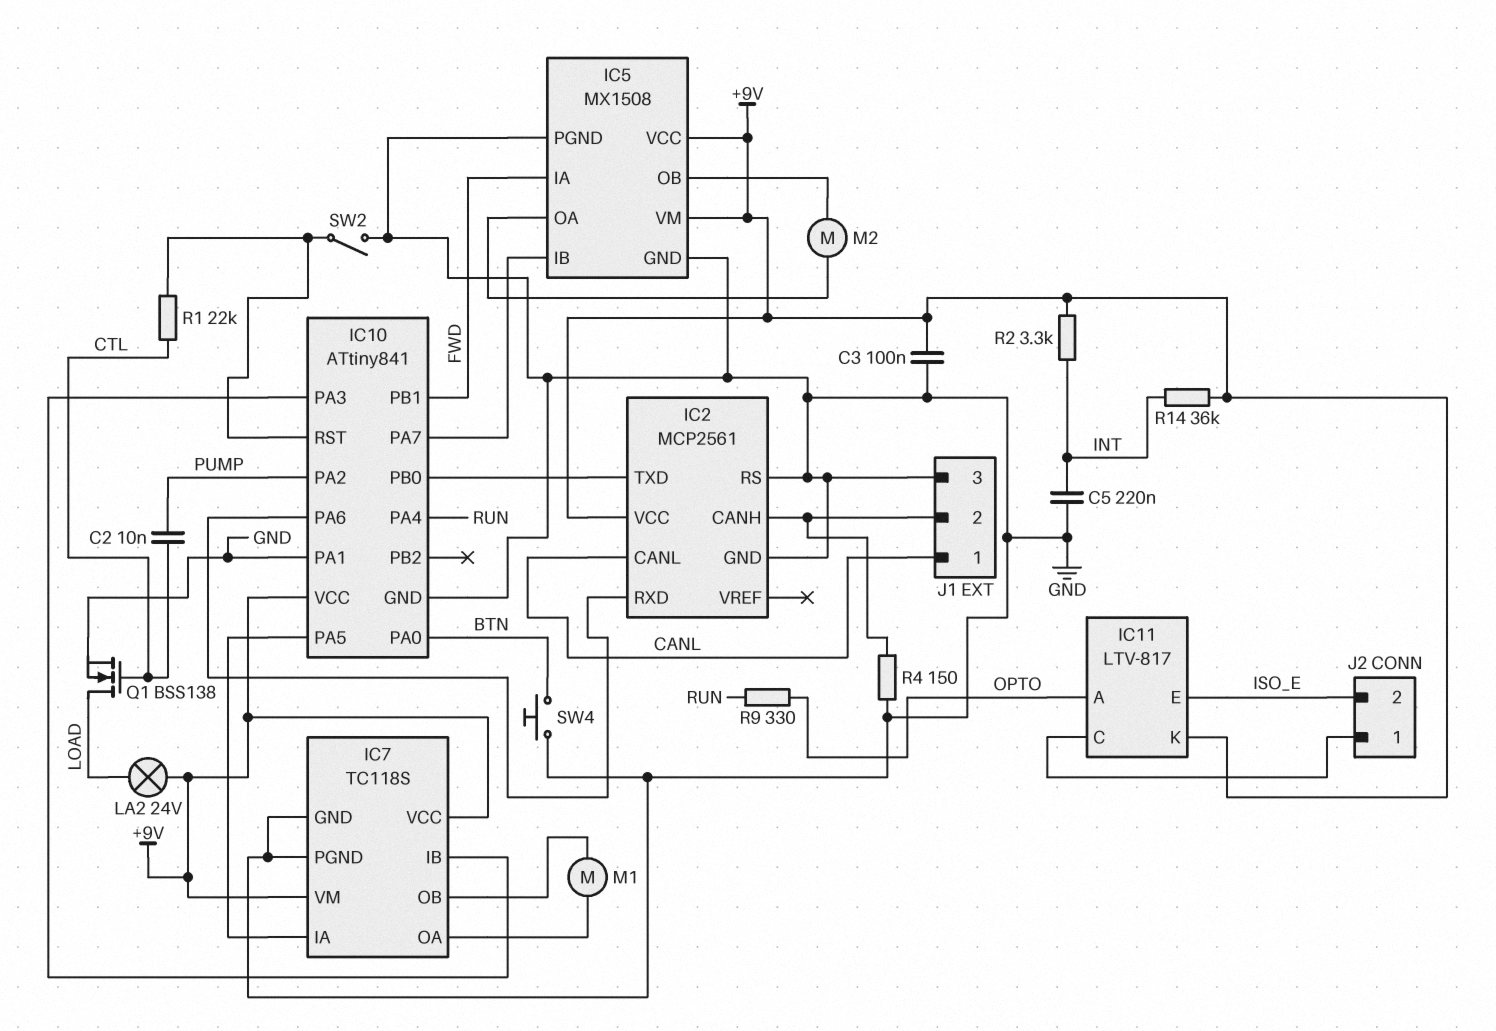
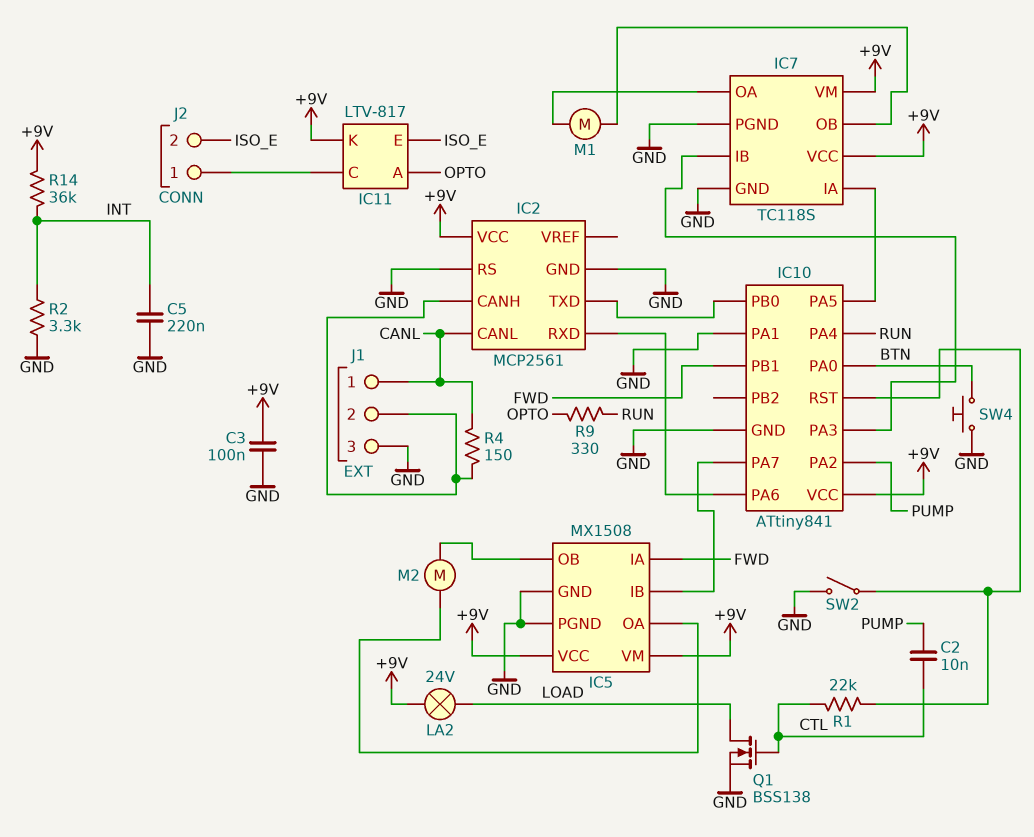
R2: 3.3k (+9V, INT) -> 3.3k (GND, INT)
R4: 150 (GND, IC2/CANH) -> 150 (CANL, IC2/CANH)

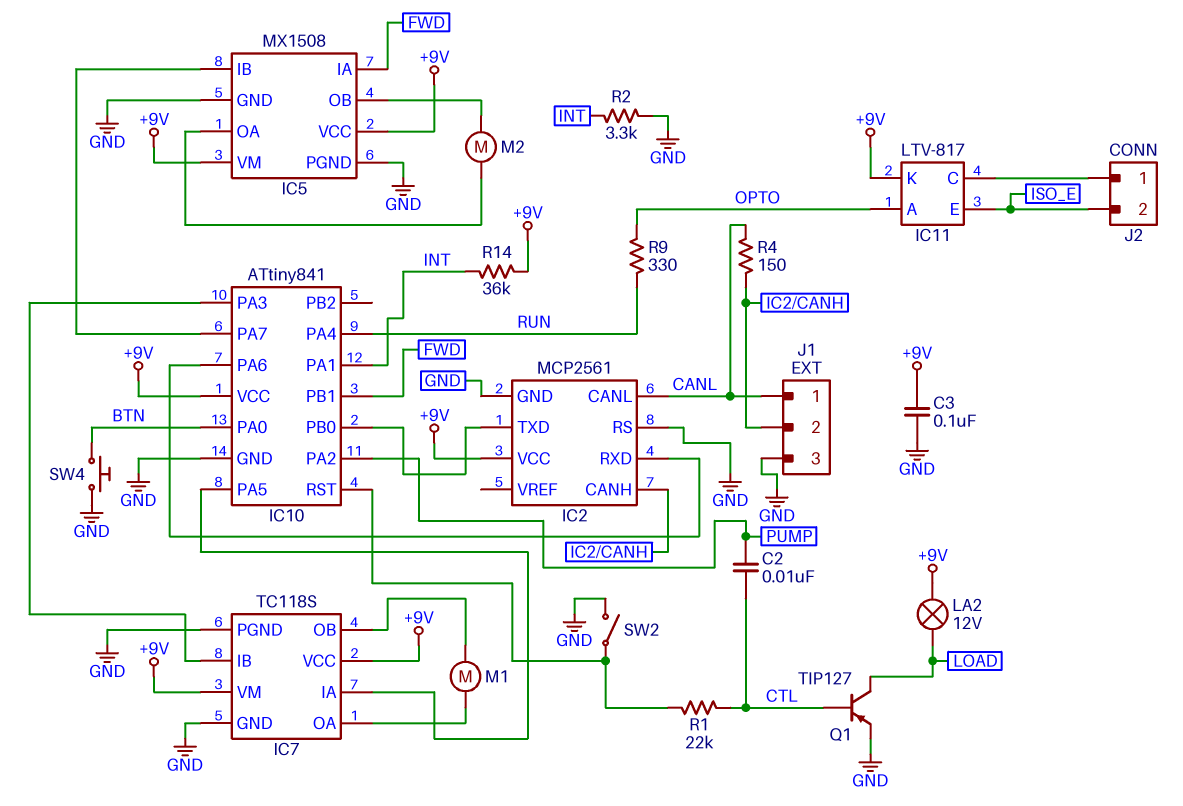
C5: 220nF (GND, INT) -> none
IC10 pin PA1: GND -> INT
LA2: lamp 24V (+9V, LOAD) -> lamp 12V (+9V, LOAD)
Q1: NMOS BSS138 (G CTL, D LOAD, S GND) -> PNP TIP127 (B CTL, C LOAD, E GND)

